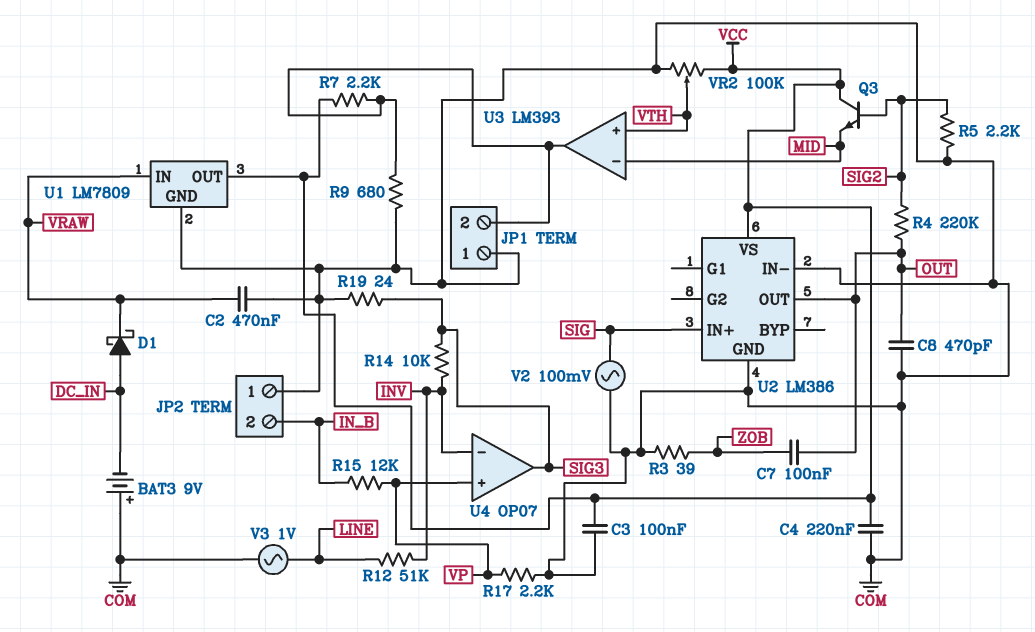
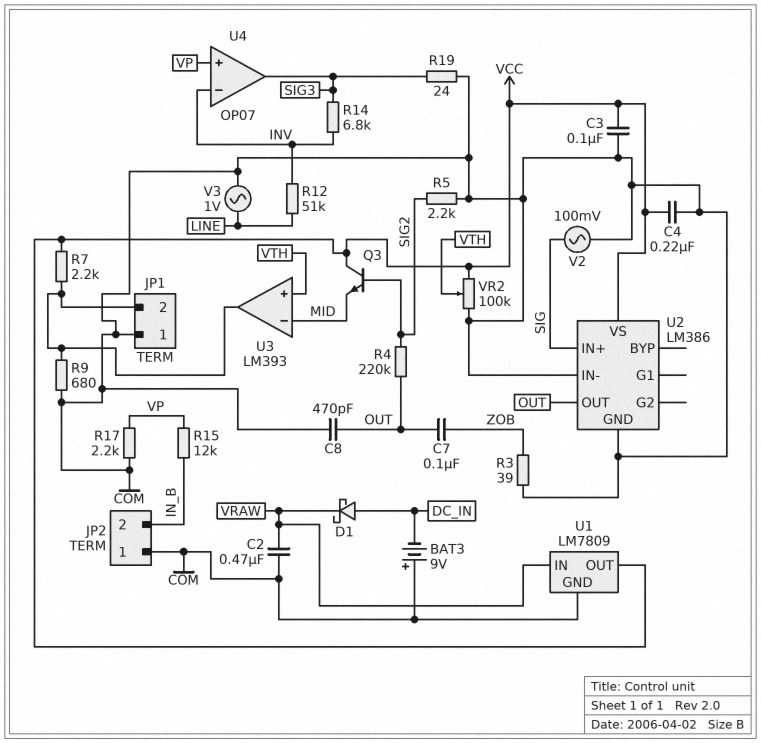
R14: 10k (INV, SIG3) -> 6.8k (INV, SIG3)

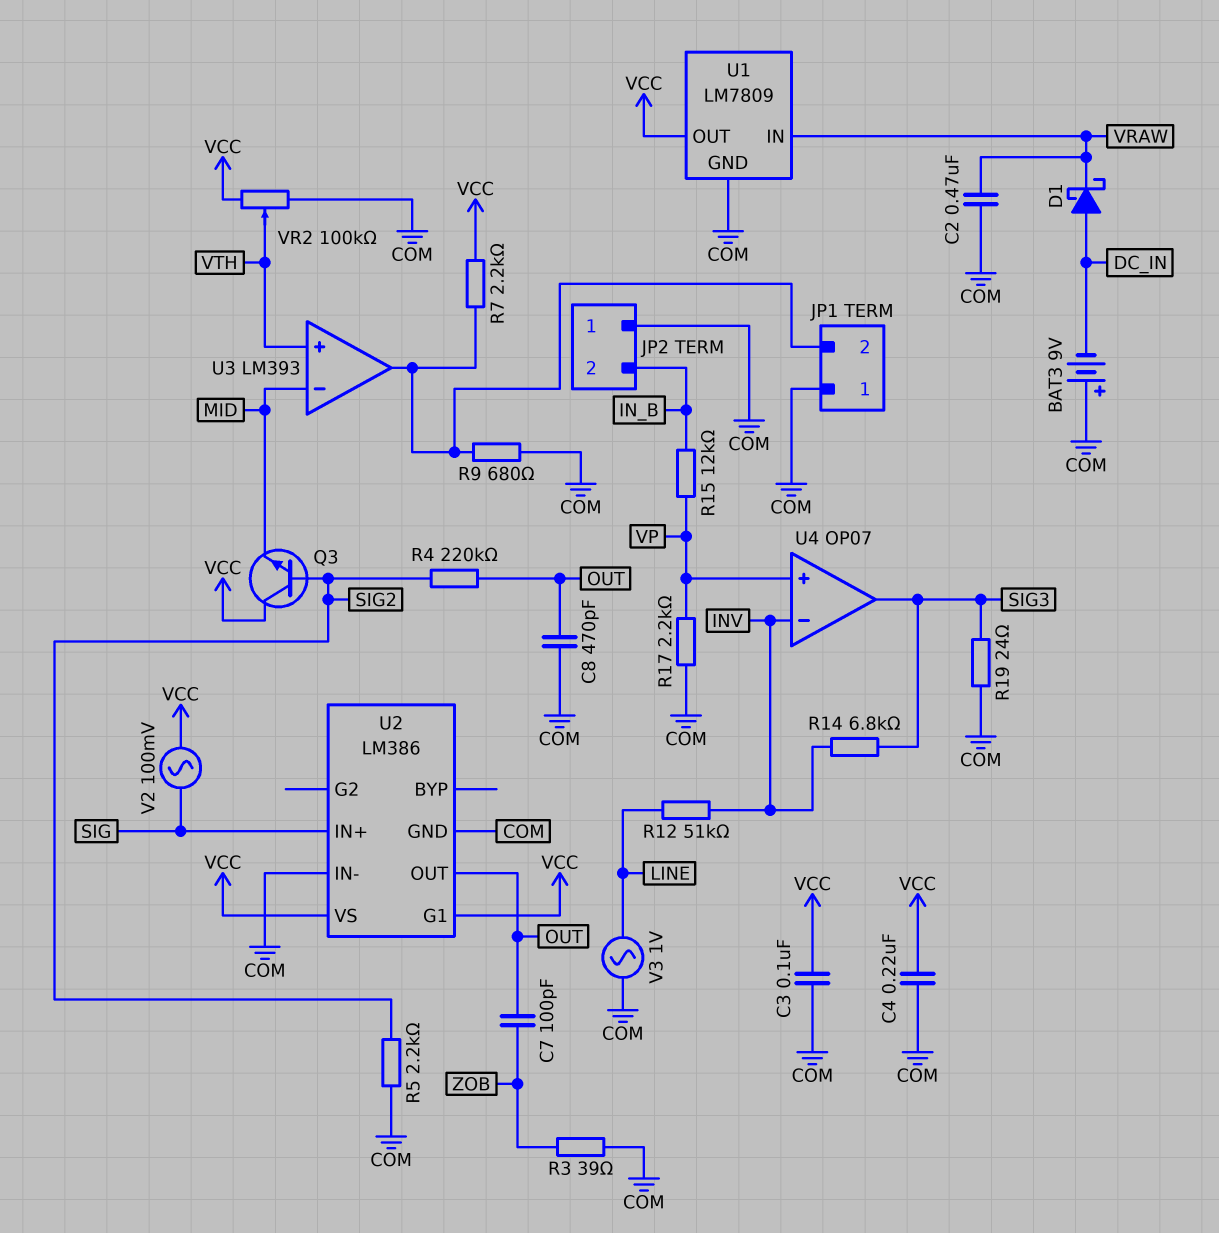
C7: 100nF (OUT, ZOB) -> 100pF (OUT, ZOB)
U2 pin G1: none -> VCC
V2: AC 100mV (COM, SIG) -> AC 100mV (SIG, VCC)

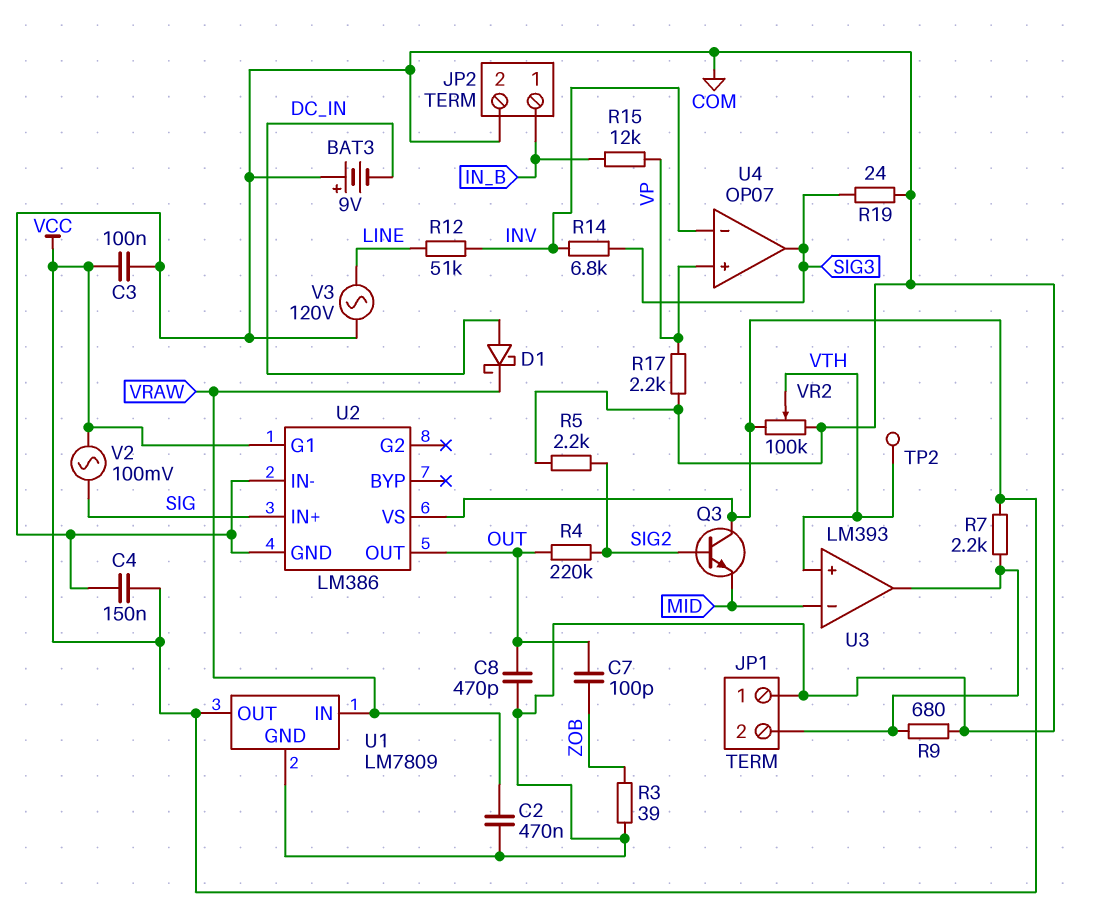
C4: 220nF (COM, VCC) -> 150nF (COM, VCC)
JP2 pin 1: COM -> IN_B
JP2 pin 2: IN_B -> COM
TP2: none -> test point (VTH)
V3: AC 1V (COM, LINE) -> AC 120V (COM, LINE)

